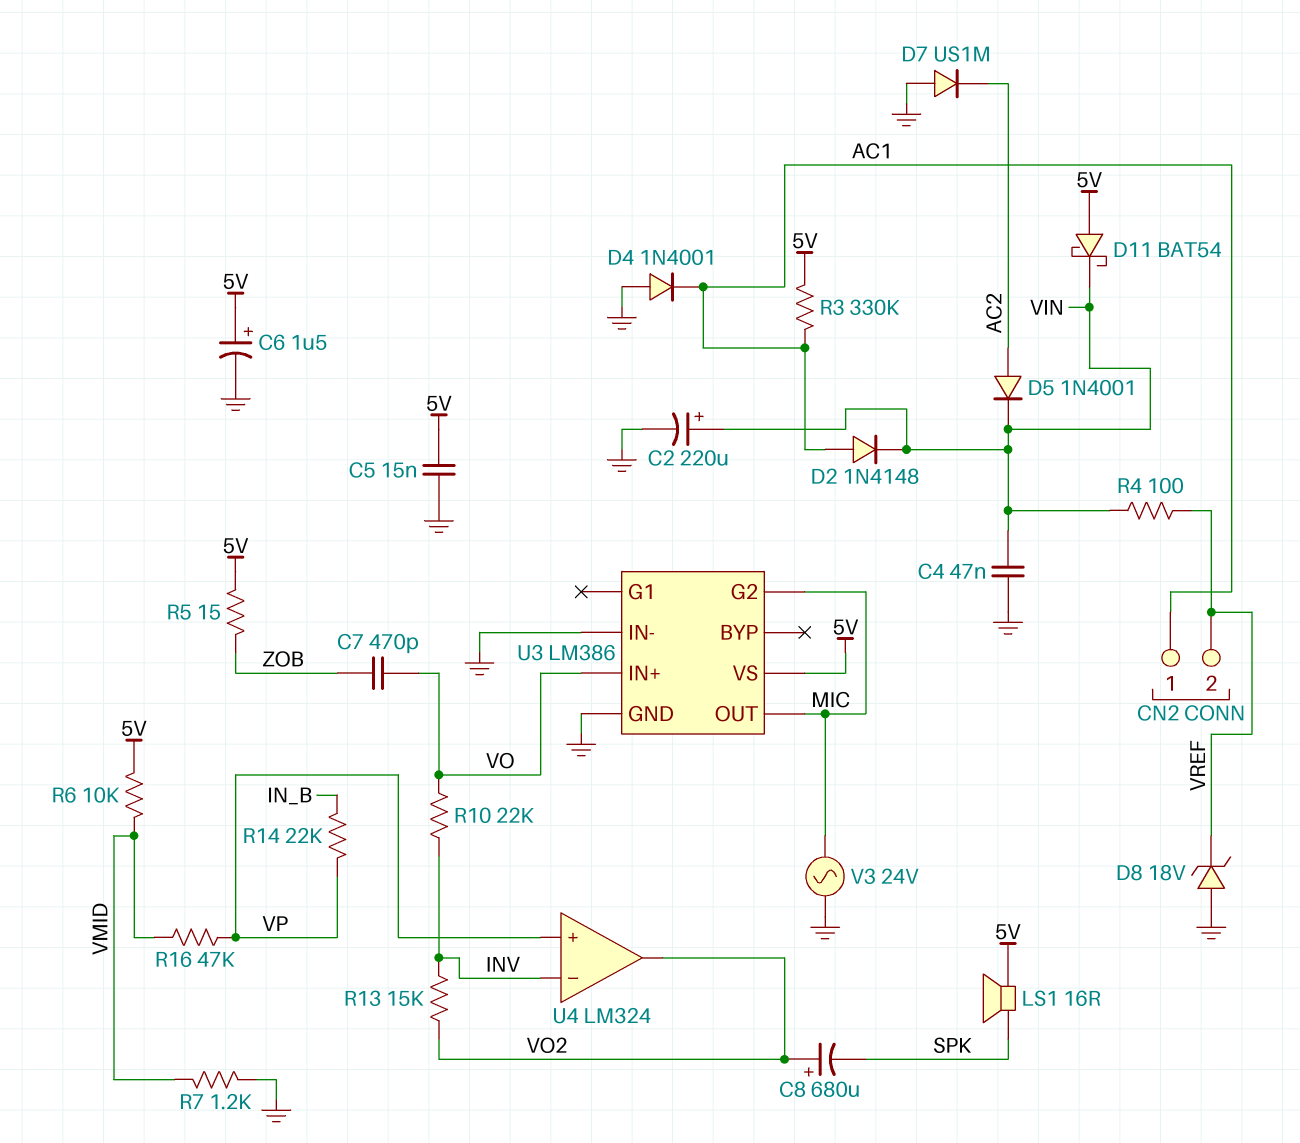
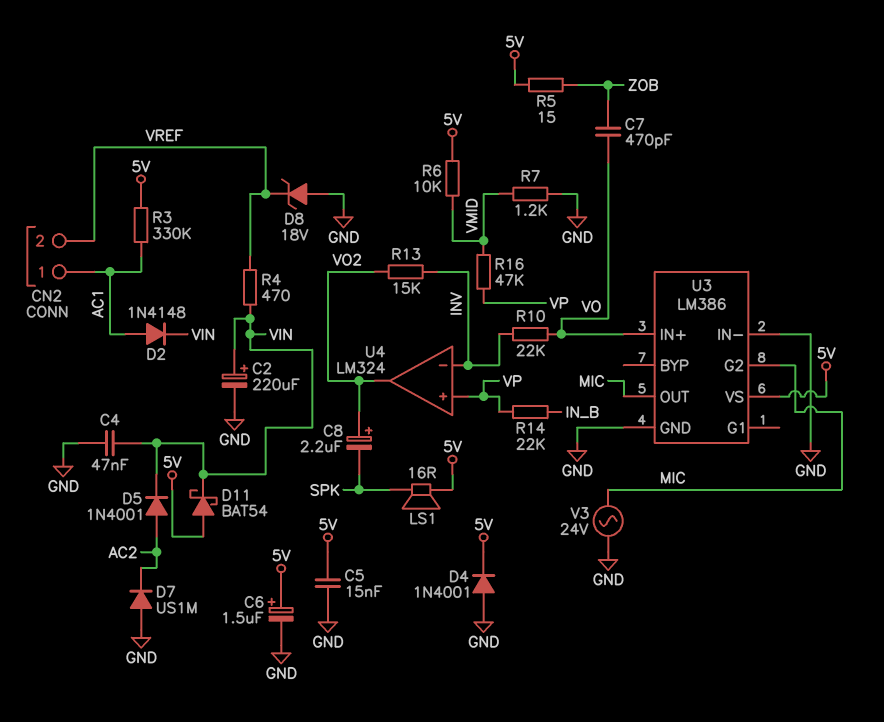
C8: 680uF (plus VO2, minus SPK) -> 2.2uF (plus VO2, minus SPK)
D4: diode 1N4001 (A GND, K AC1) -> diode 1N4001 (A GND, K 5V)
R4: 100 (VIN, VREF) -> 470 (VIN, VREF)

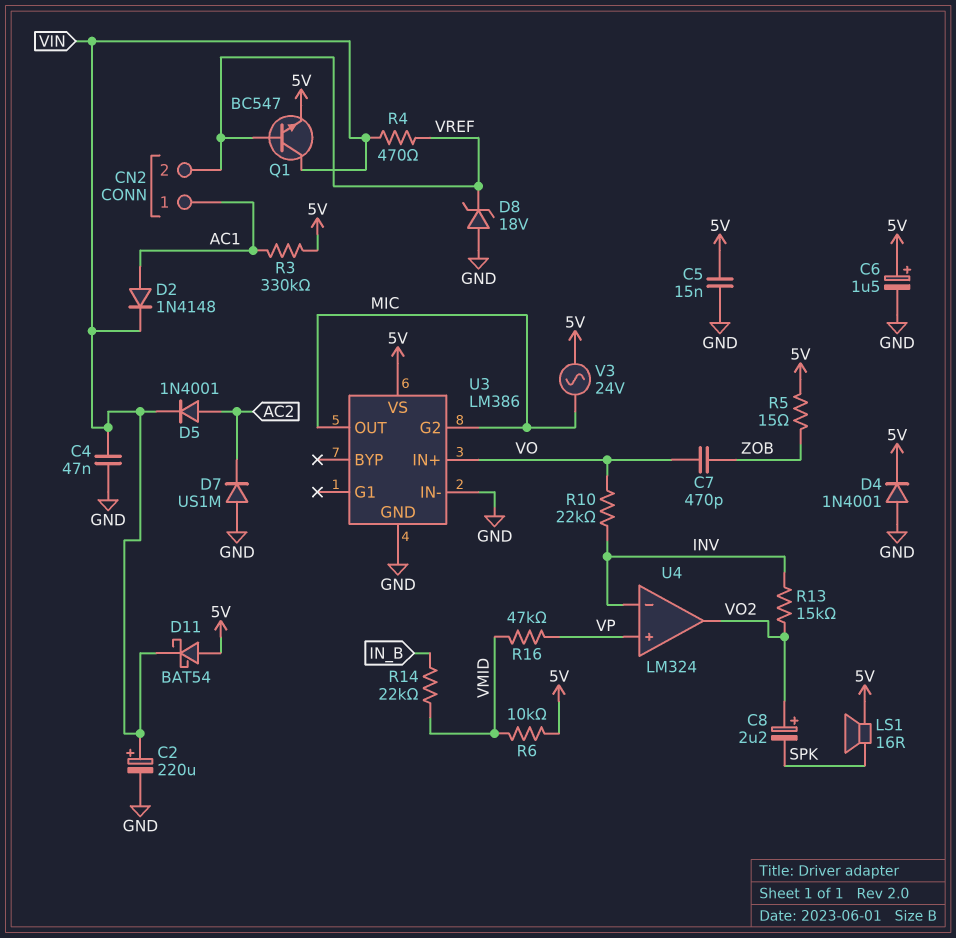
Q1: none -> NPN BC547 (B VREF, C VIN, E 5V)
R7: 1.2k (GND, VMID) -> none
R14: 22k (IN_B, VP) -> 22k (IN_B, VMID)
V3: AC 24V (GND, MIC) -> AC 24V (5V, MIC)

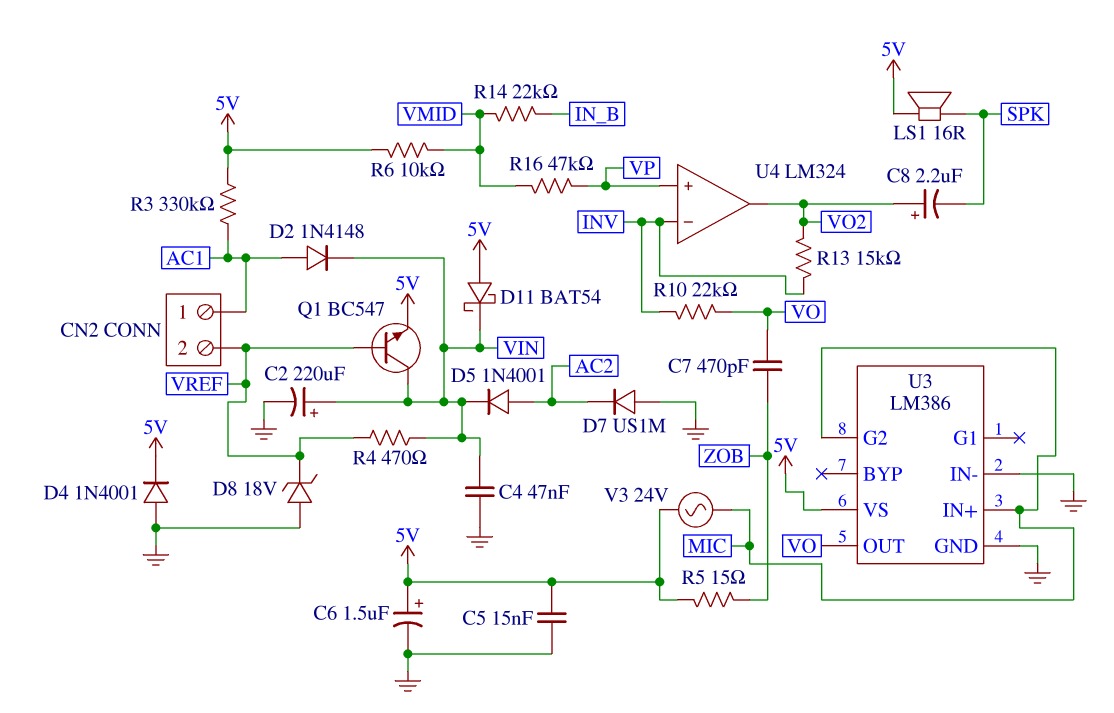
U3 pin IN+: VO -> MIC
U3 pin OUT: MIC -> VO

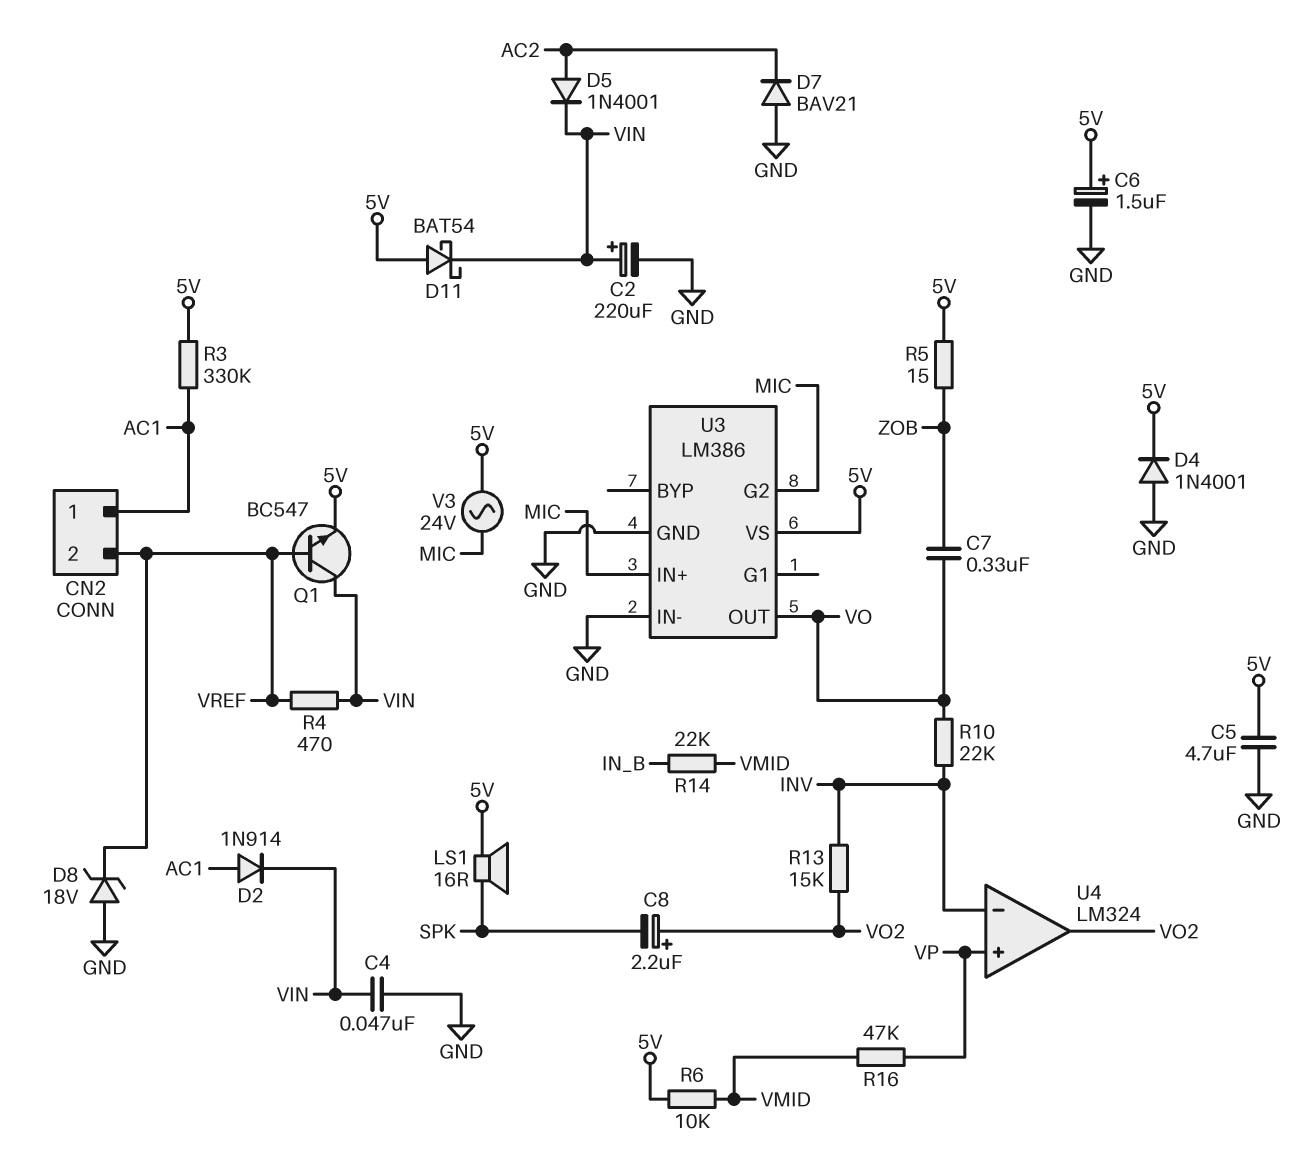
C5: 15nF (5V, GND) -> 4.7uF (5V, GND)
C7: 470pF (VO, ZOB) -> 330nF (VO, ZOB)
D2: diode 1N4148 (A AC1, K VIN) -> diode 1N914 (A AC1, K VIN)
D7: diode US1M (A GND, K AC2) -> diode BAV21 (A GND, K AC2)

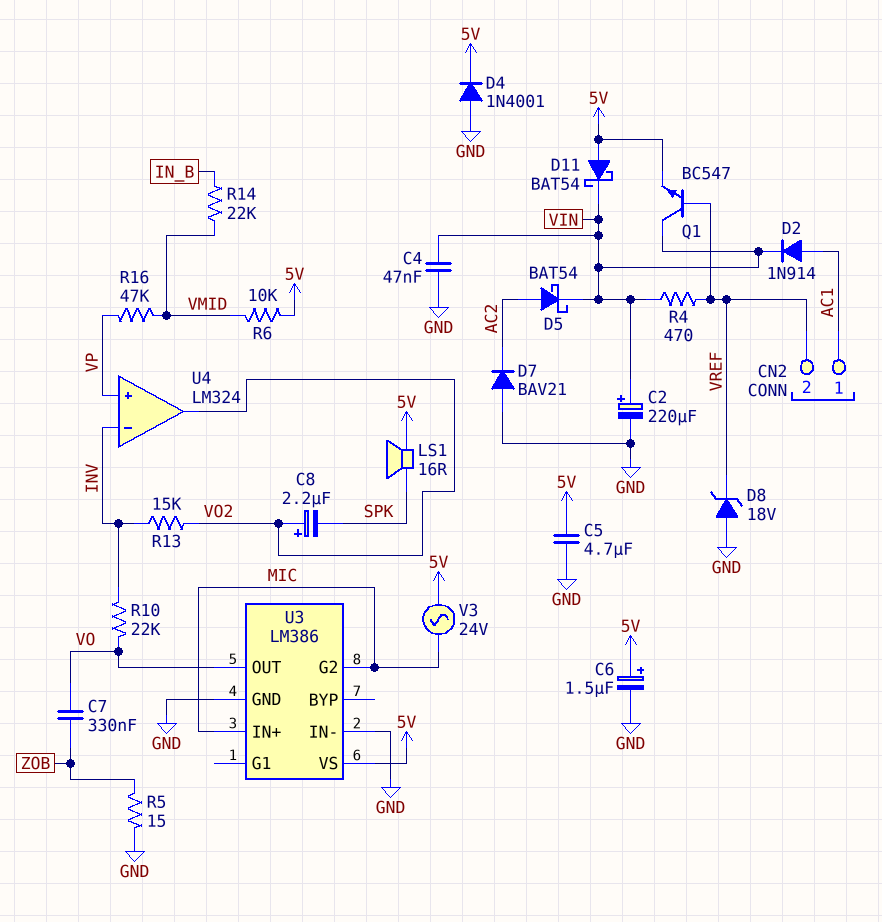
D5: diode 1N4001 (A AC2, K VIN) -> schottky BAT54 (A AC2, K VIN)
R3: 330k (5V, AC1) -> none
R5: 15 (5V, ZOB) -> 15 (GND, ZOB)

